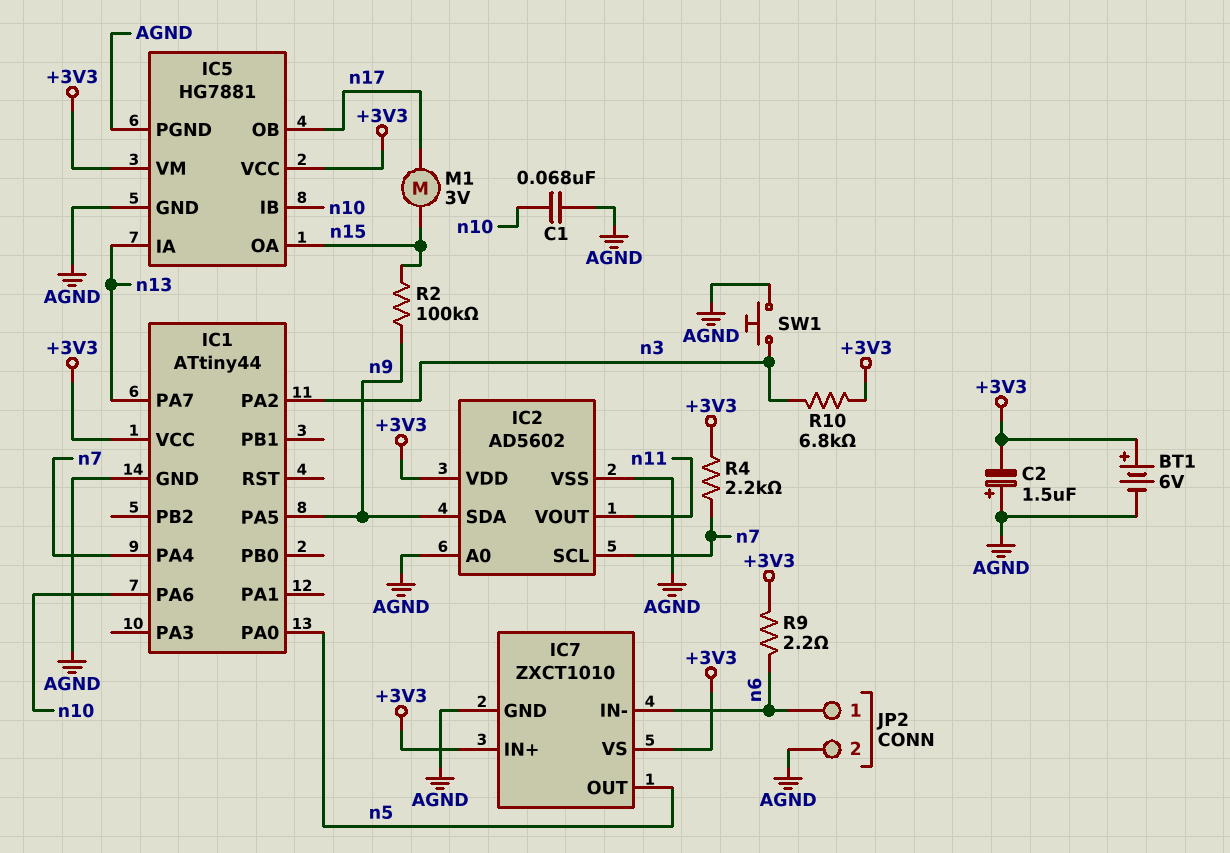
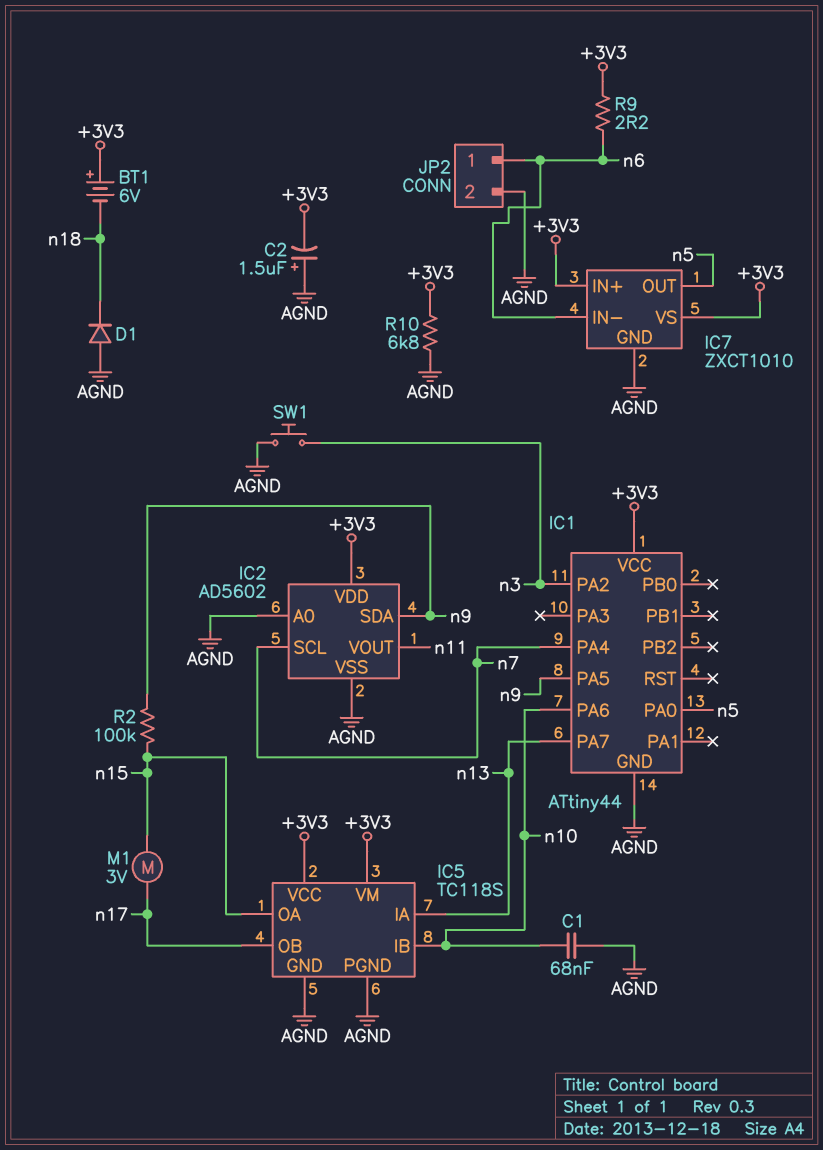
BT1: 6V (plus +3V3, minus AGND) -> 6V (plus +3V3, minus n18)
D1: none -> diode (A AGND, K n18)
IC5: HG7881 -> TC118S
R4: 2.2k (+3V3, n7) -> none
R10: 6.8k (+3V3, n3) -> 6.8k (+3V3, AGND)

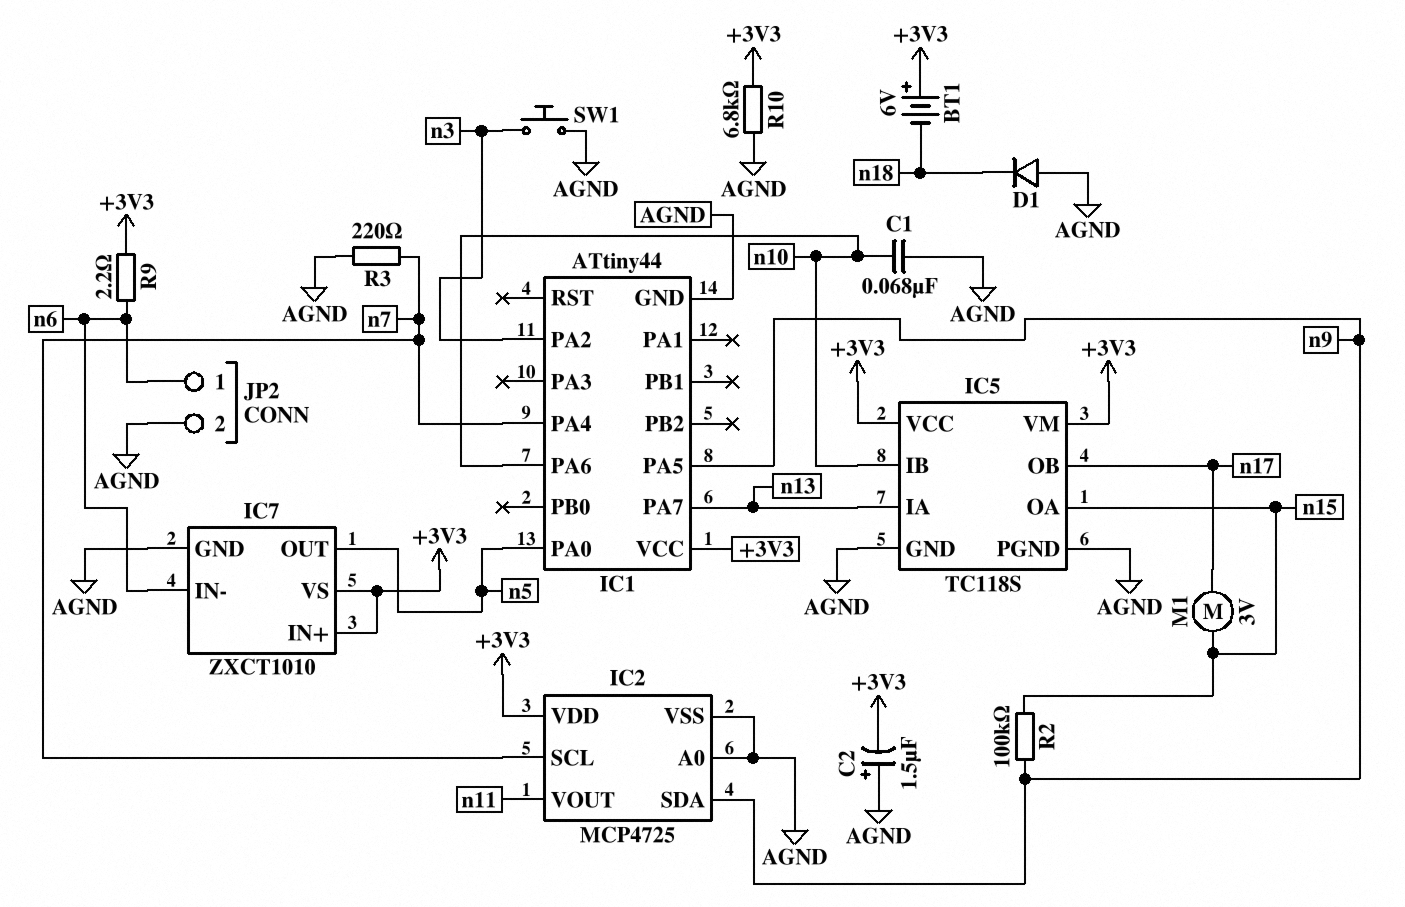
IC2: AD5602 -> MCP4725
R3: none -> 220 (AGND, n7)

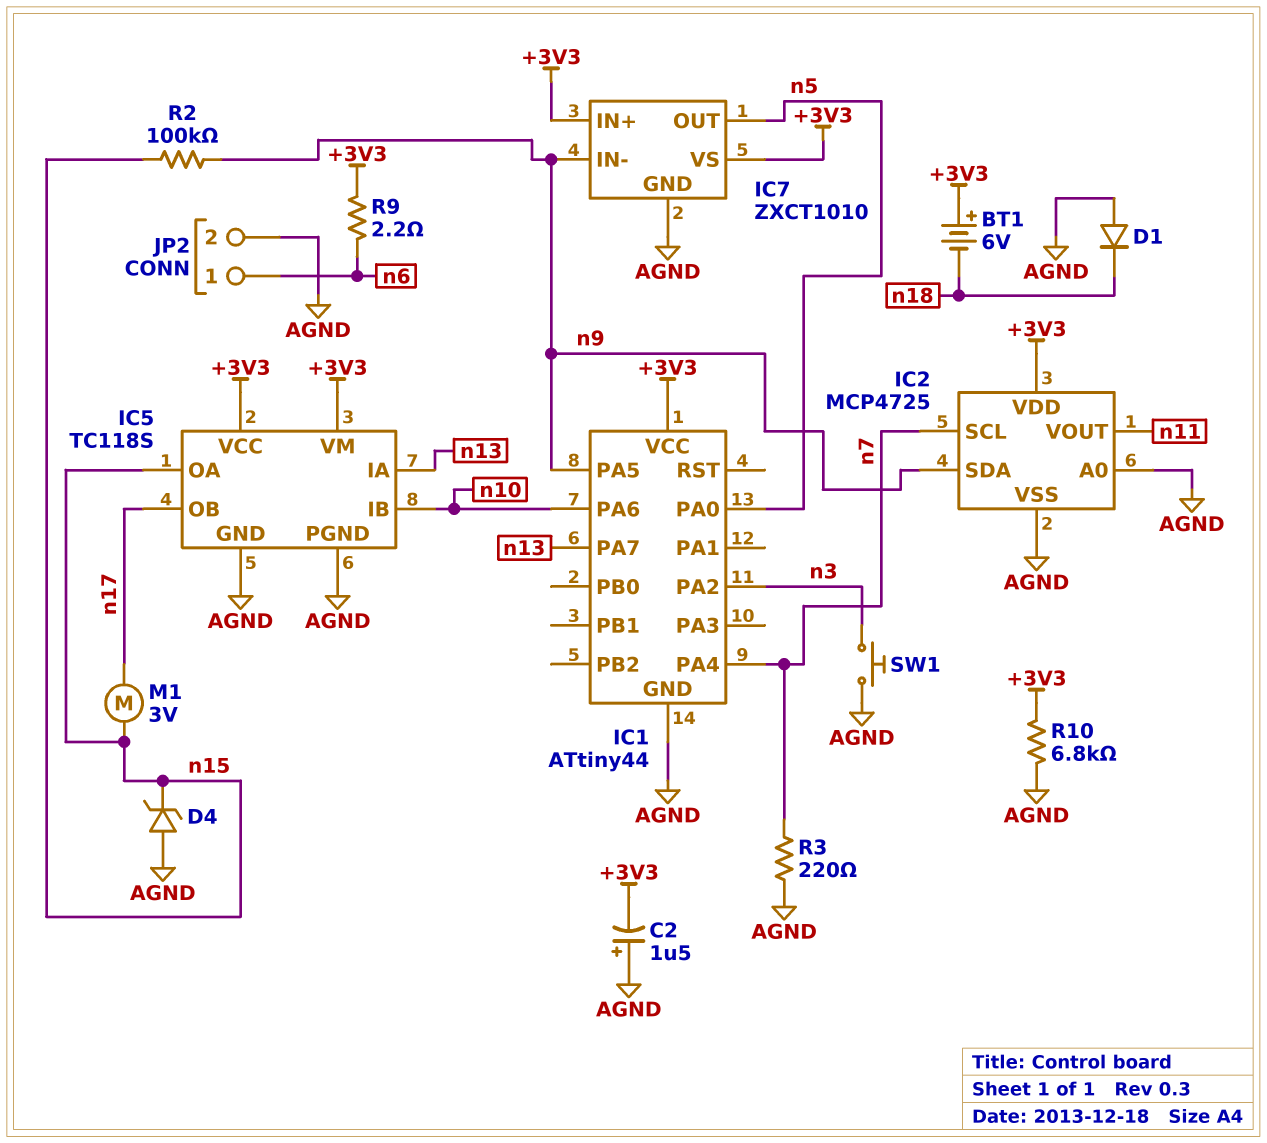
C1: 68nF (AGND, n10) -> none
D4: none -> zener (A AGND, K n15)
IC7 pin IN-: n6 -> n9

